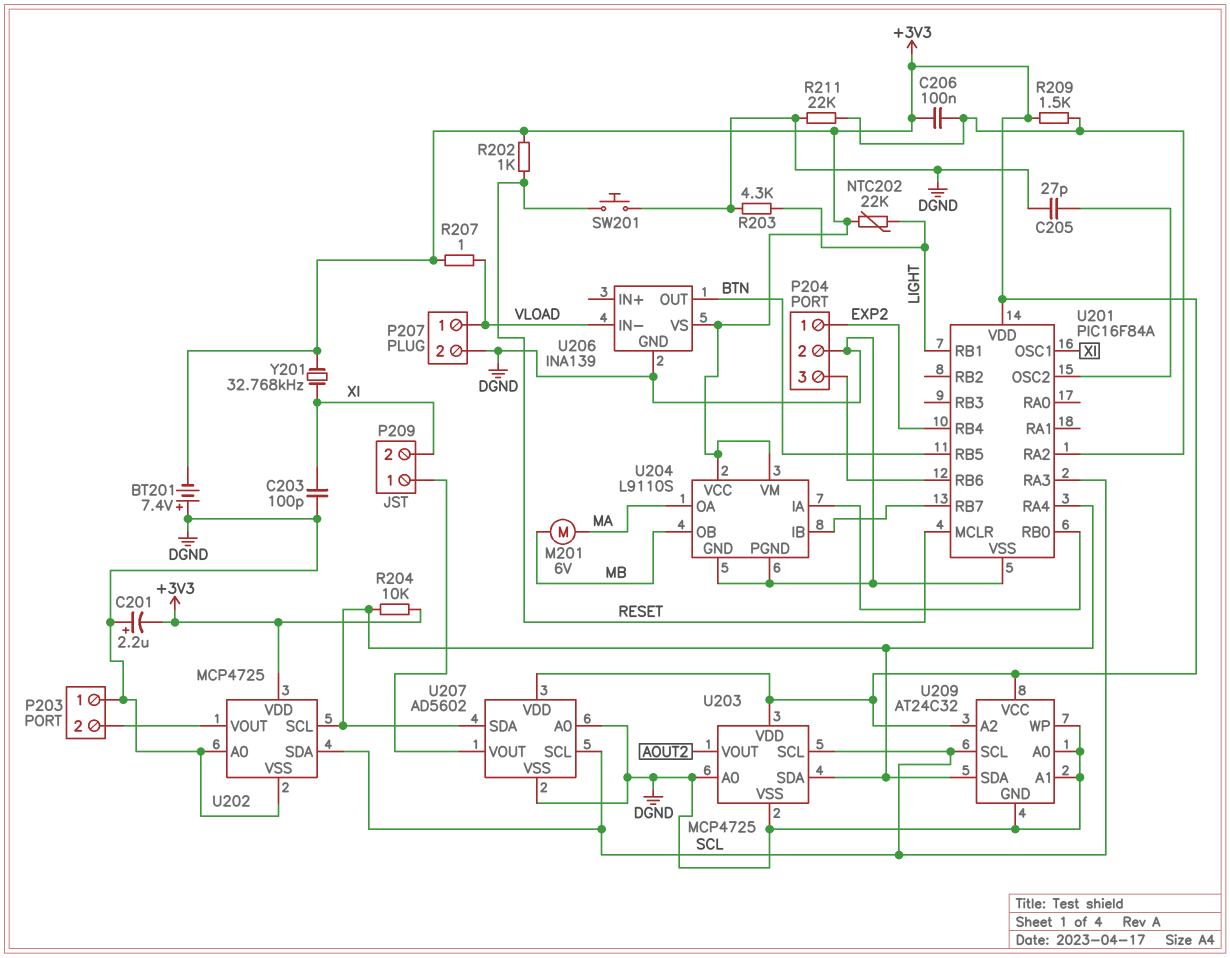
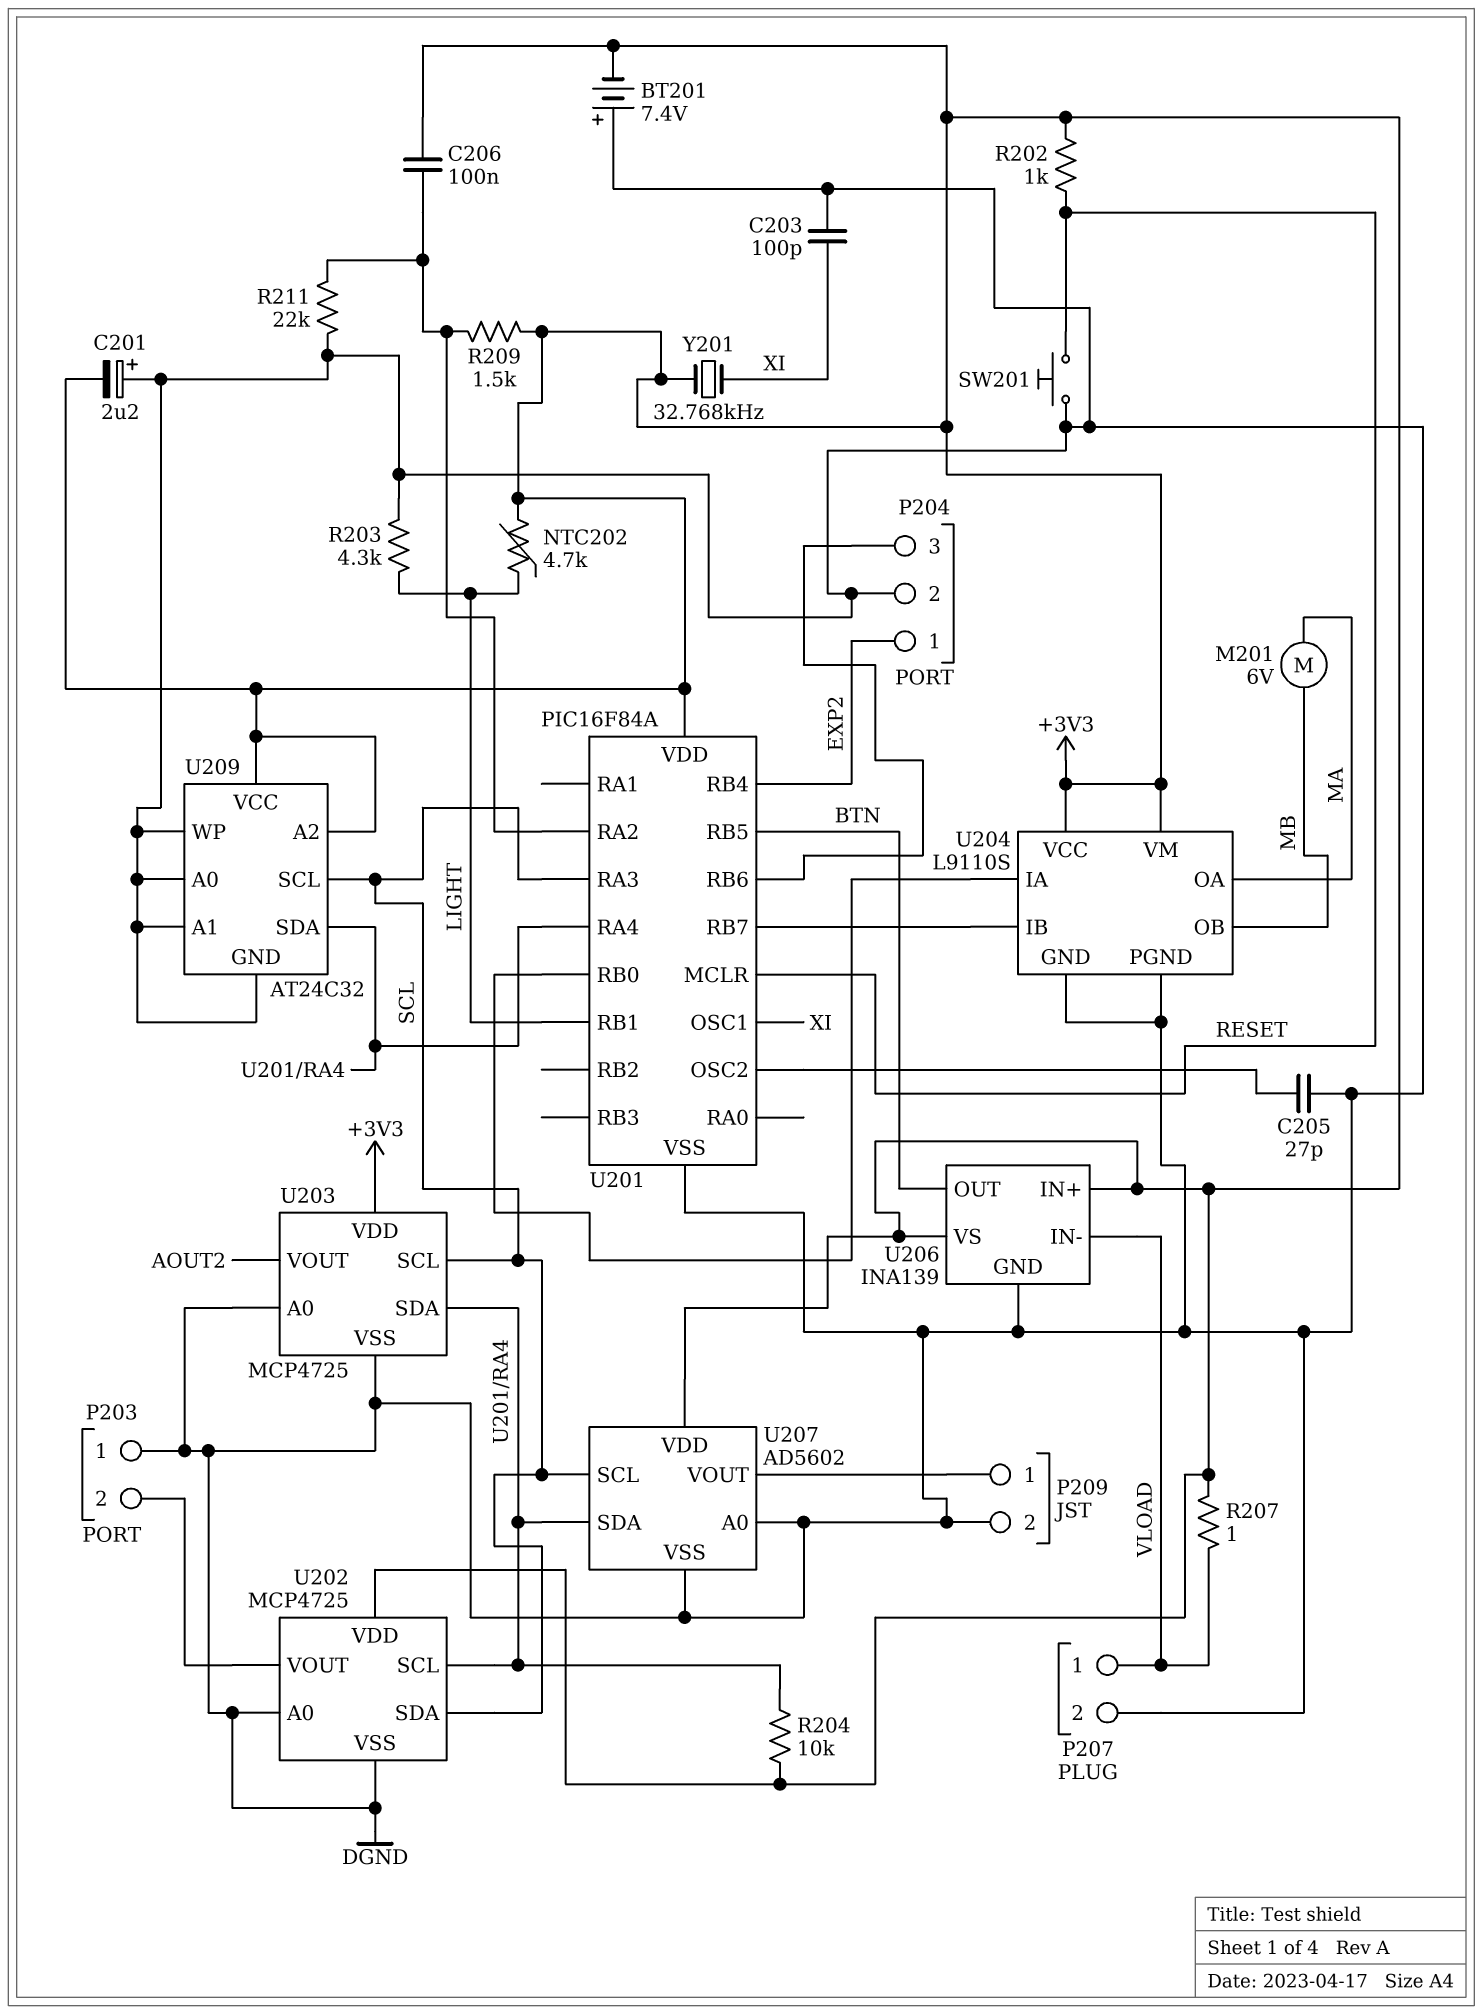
NTC202: 22k (+3V3, LIGHT) -> 4.7k (+3V3, LIGHT)
P209 pin 2: XI -> DGND
U206 pin IN+: none -> +3V3

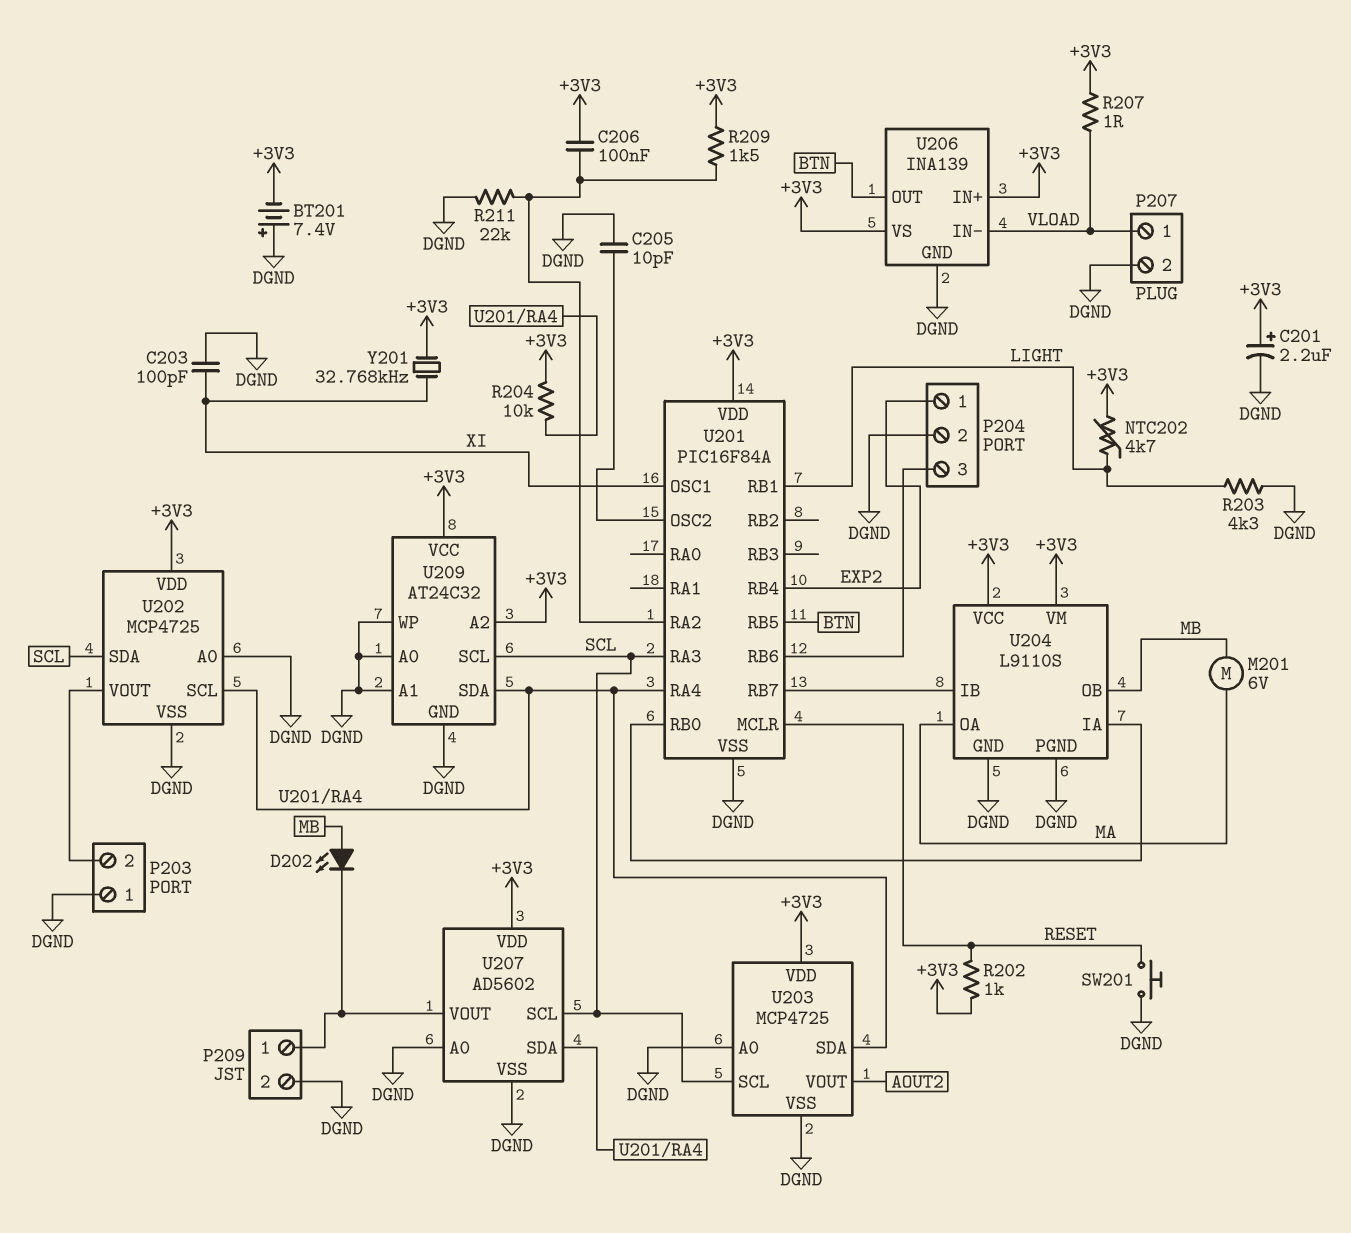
C201: 2.2uF (plus DGND, minus +3V3) -> 2.2uF (plus +3V3, minus DGND)
C205: 27pF (DGND, U201/OSC2) -> 10pF (DGND, U201/OSC2)
D202: none -> LED (A MB, K P209/1)

